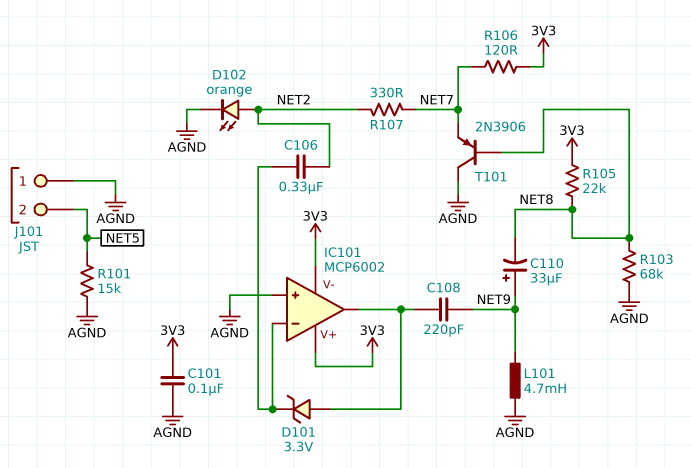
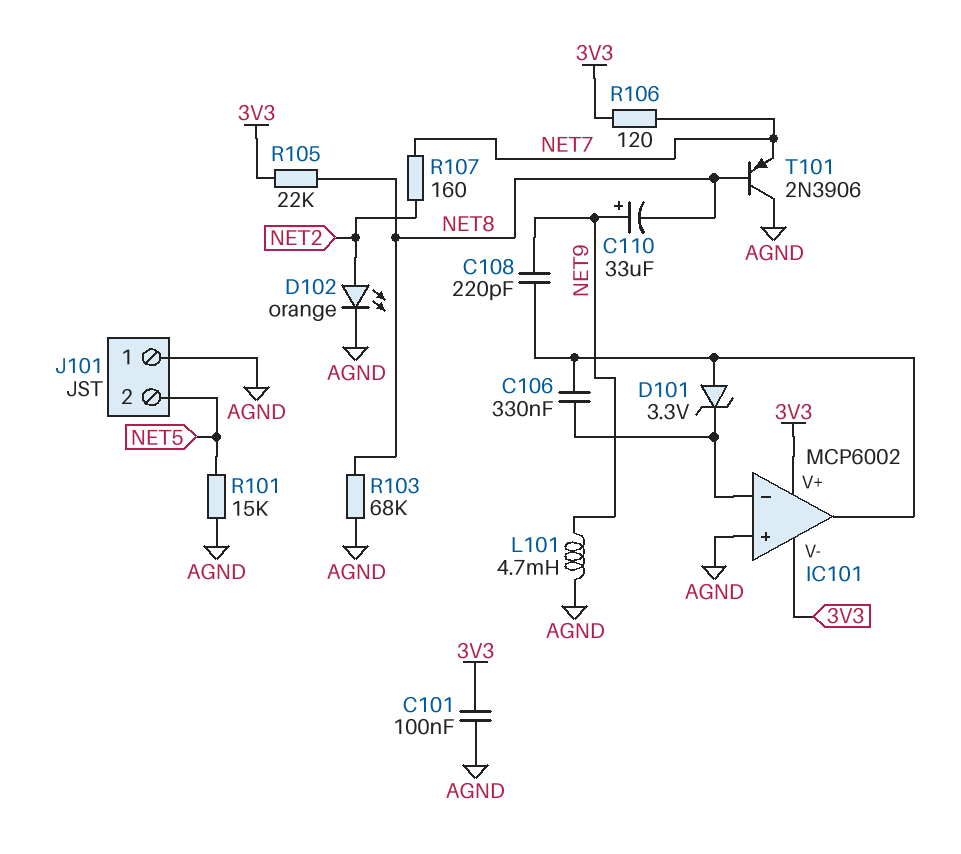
C106: 330nF (IC101/in-, NET2) -> 330nF (IC101/in-, IC101/out)
R107: 330 (NET2, NET7) -> 160 (NET2, NET7)

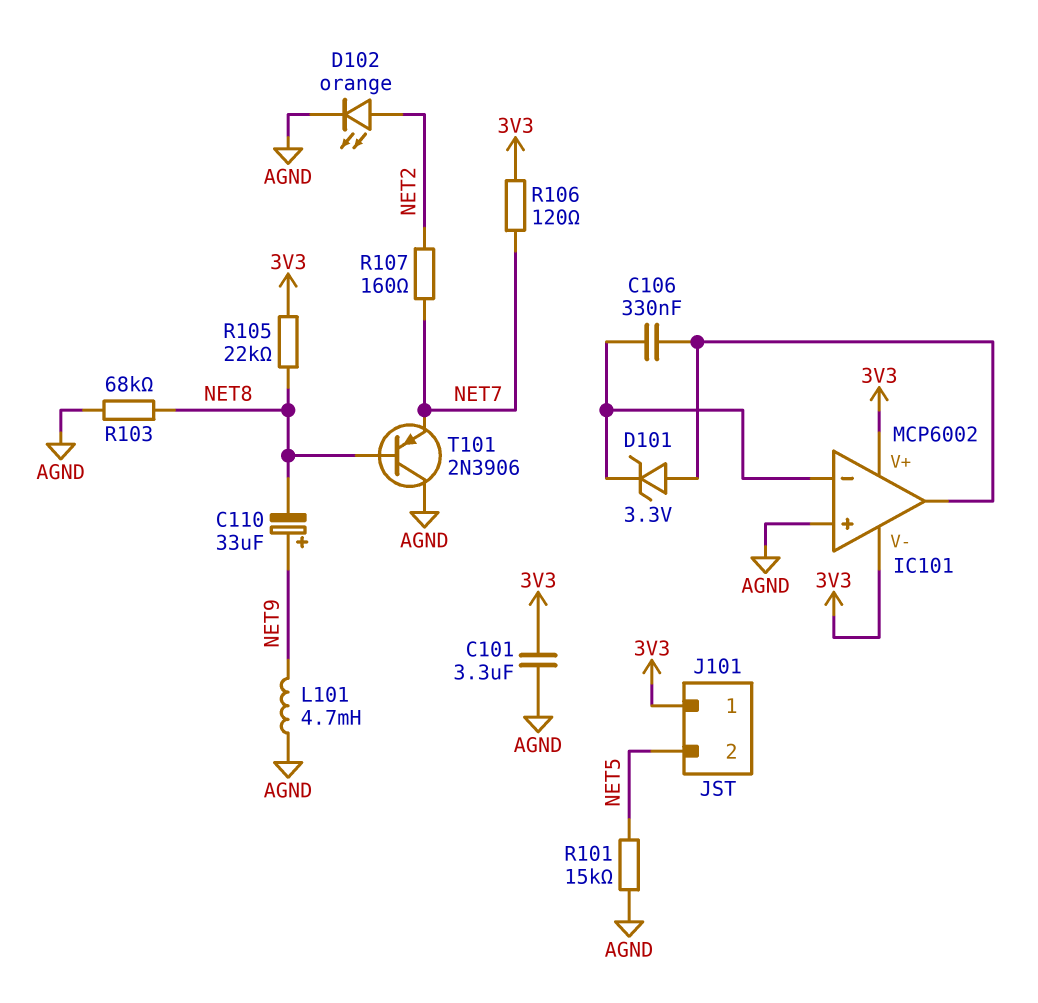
C101: 100nF (3V3, AGND) -> 3.3uF (3V3, AGND)
C108: 220pF (IC101/out, NET9) -> none
J101 pin 1: AGND -> 3V3

